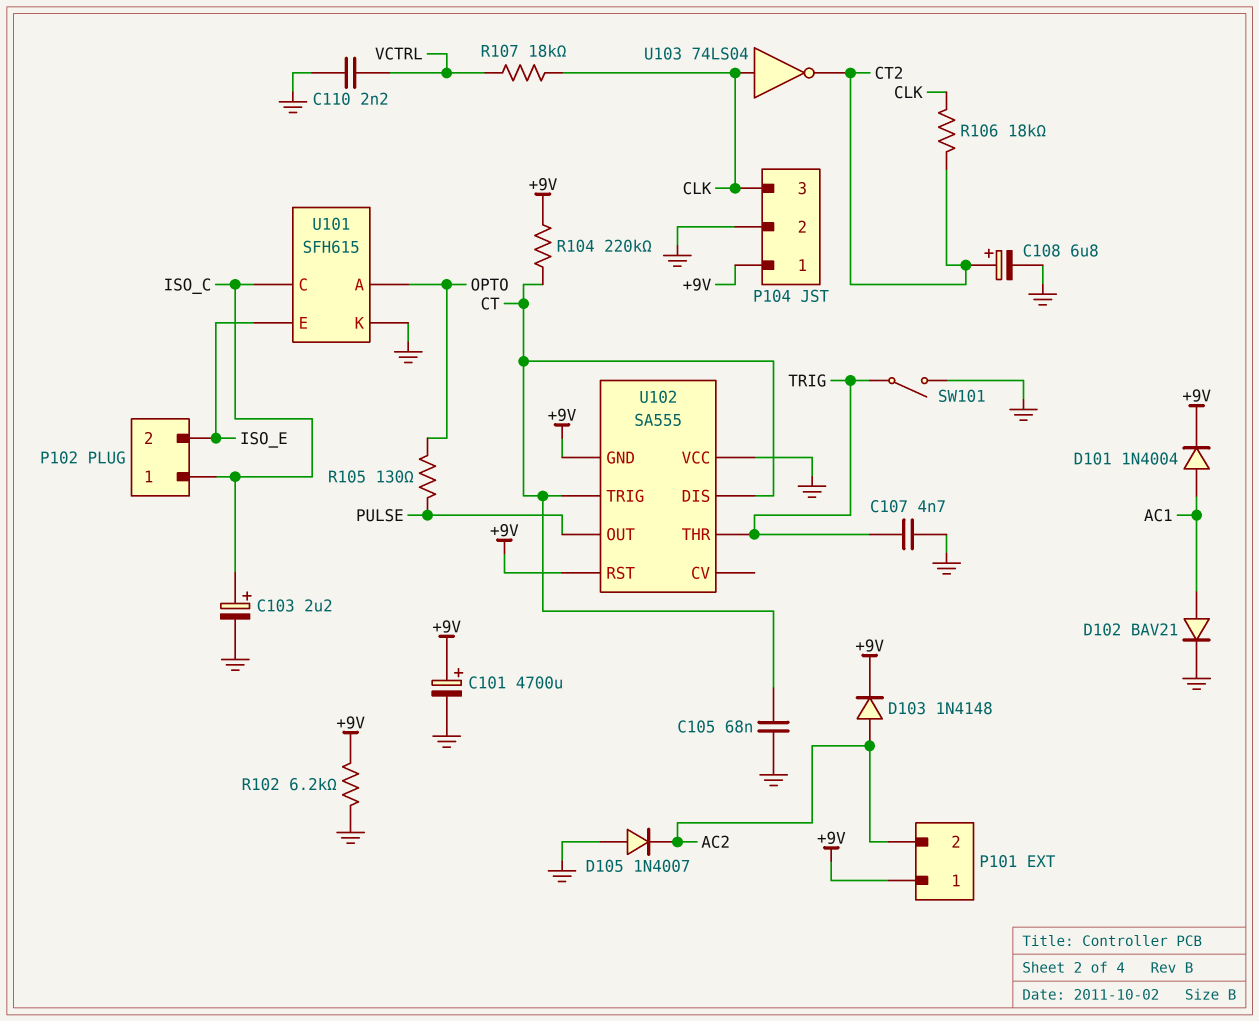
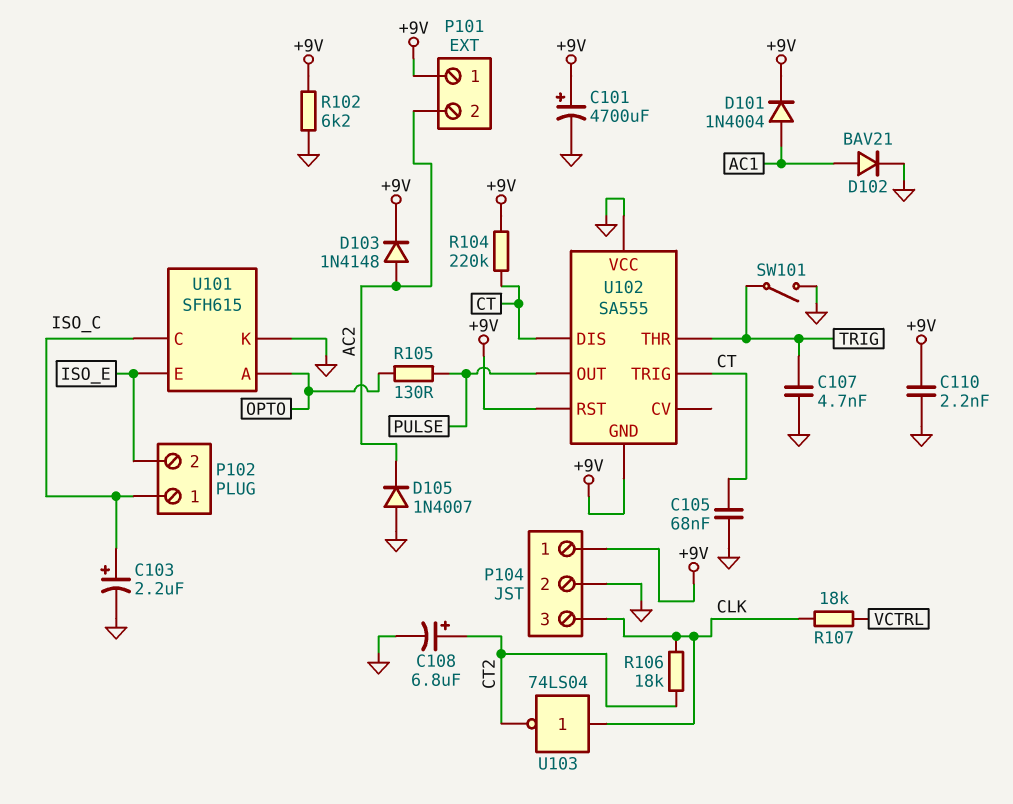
C110: 2.2nF (GND, VCTRL) -> 2.2nF (+9V, GND)

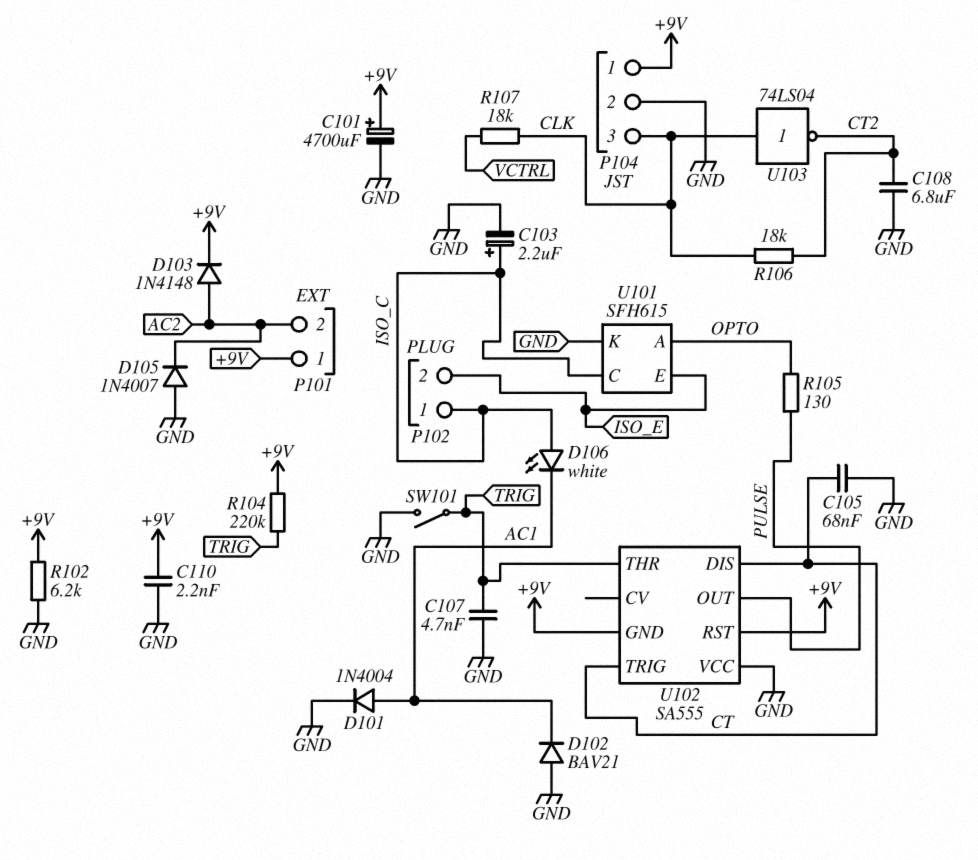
C108: 6.8uF (plus CT2, minus GND) -> 6.8uF (CT2, GND)
D101: diode 1N4004 (A AC1, K +9V) -> diode 1N4004 (A AC1, K GND)
D102: diode BAV21 (A AC1, K GND) -> diode BAV21 (A GND, K AC1)
D106: none -> LED white (A ISO_C, K AC1)
R104: 220k (+9V, CT) -> 220k (+9V, TRIG)

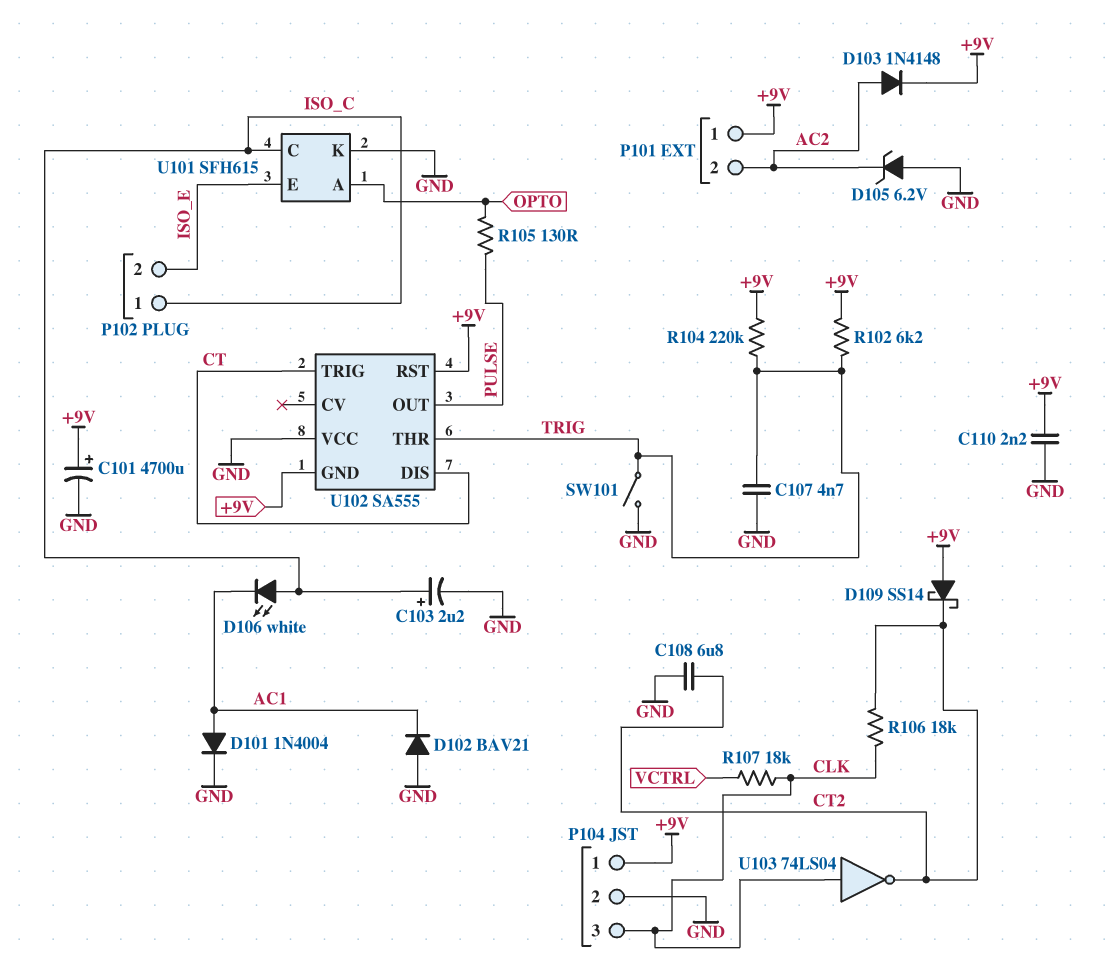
C105: 68nF (CT, GND) -> none
D105: diode 1N4007 (A GND, K AC2) -> zener 6.2V (A GND, K AC2)
D109: none -> schottky SS14 (A +9V, K CT2)
R102: 6.2k (+9V, GND) -> 6.2k (+9V, TRIG)

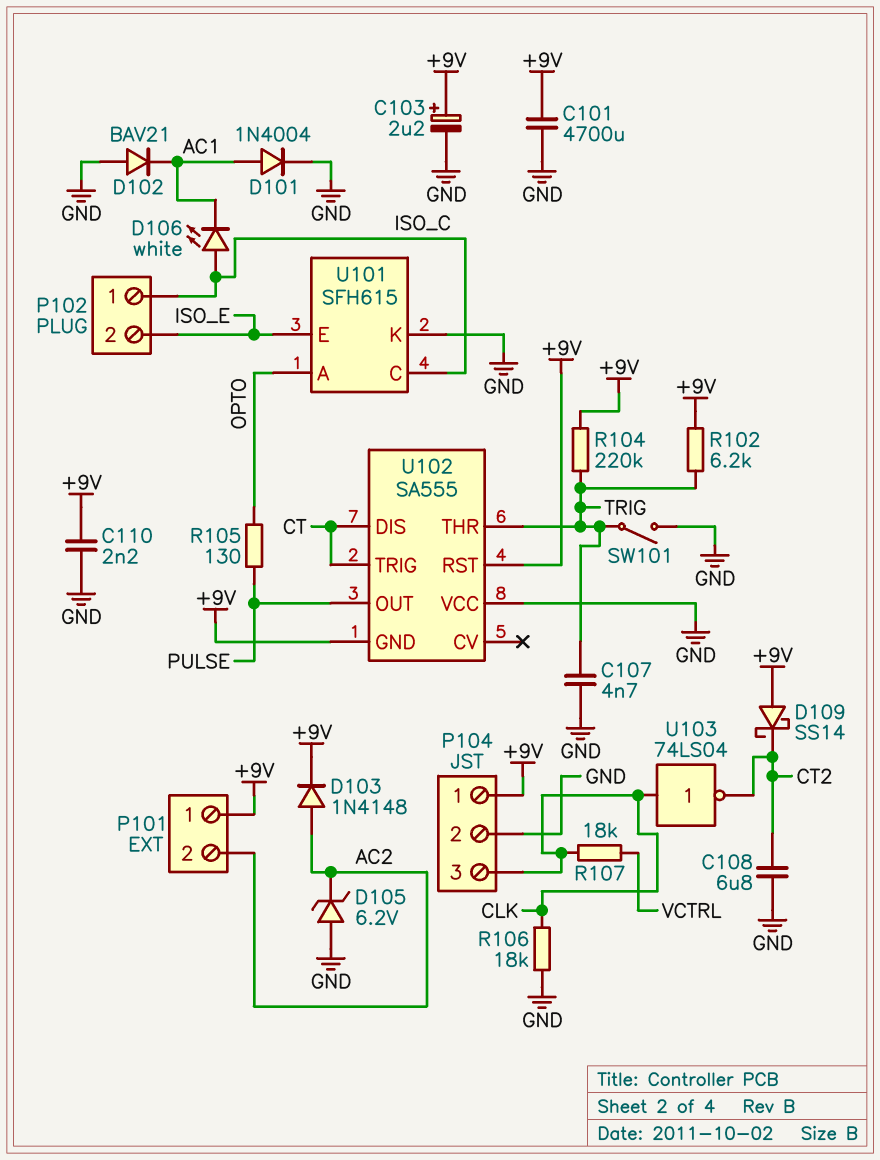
C101: 4700uF (plus +9V, minus GND) -> 4700uF (+9V, GND)
C103: 2.2uF (plus ISO_C, minus GND) -> 2.2uF (plus +9V, minus GND)
R106: 18k (CLK, CT2) -> 18k (CLK, GND)

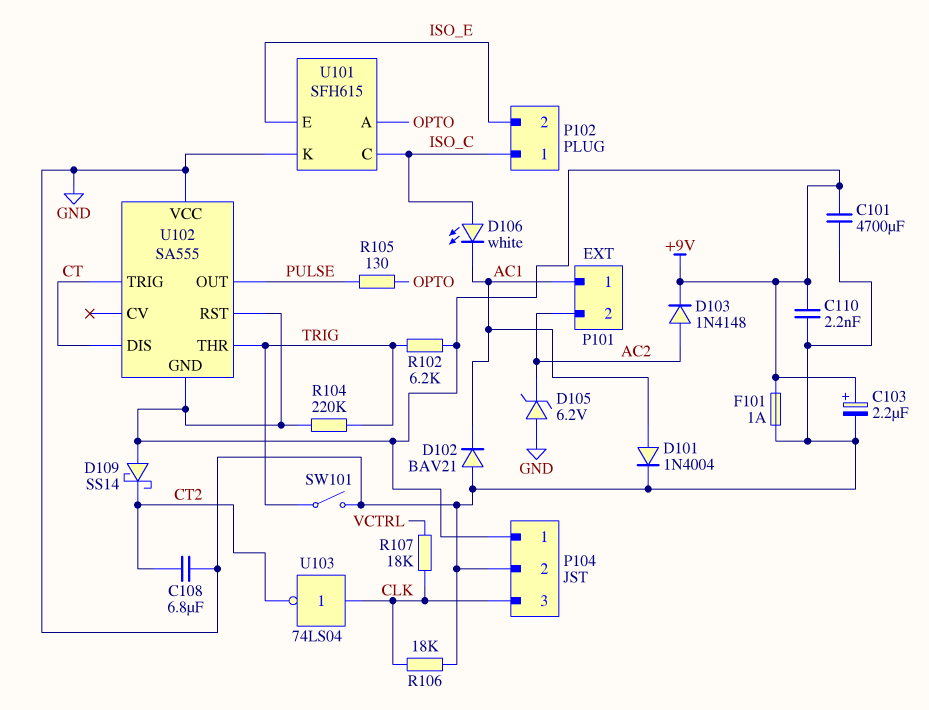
C107: 4.7nF (GND, TRIG) -> none
F101: none -> 1A (+9V, GND)
P101 pin 1: +9V -> AC1

